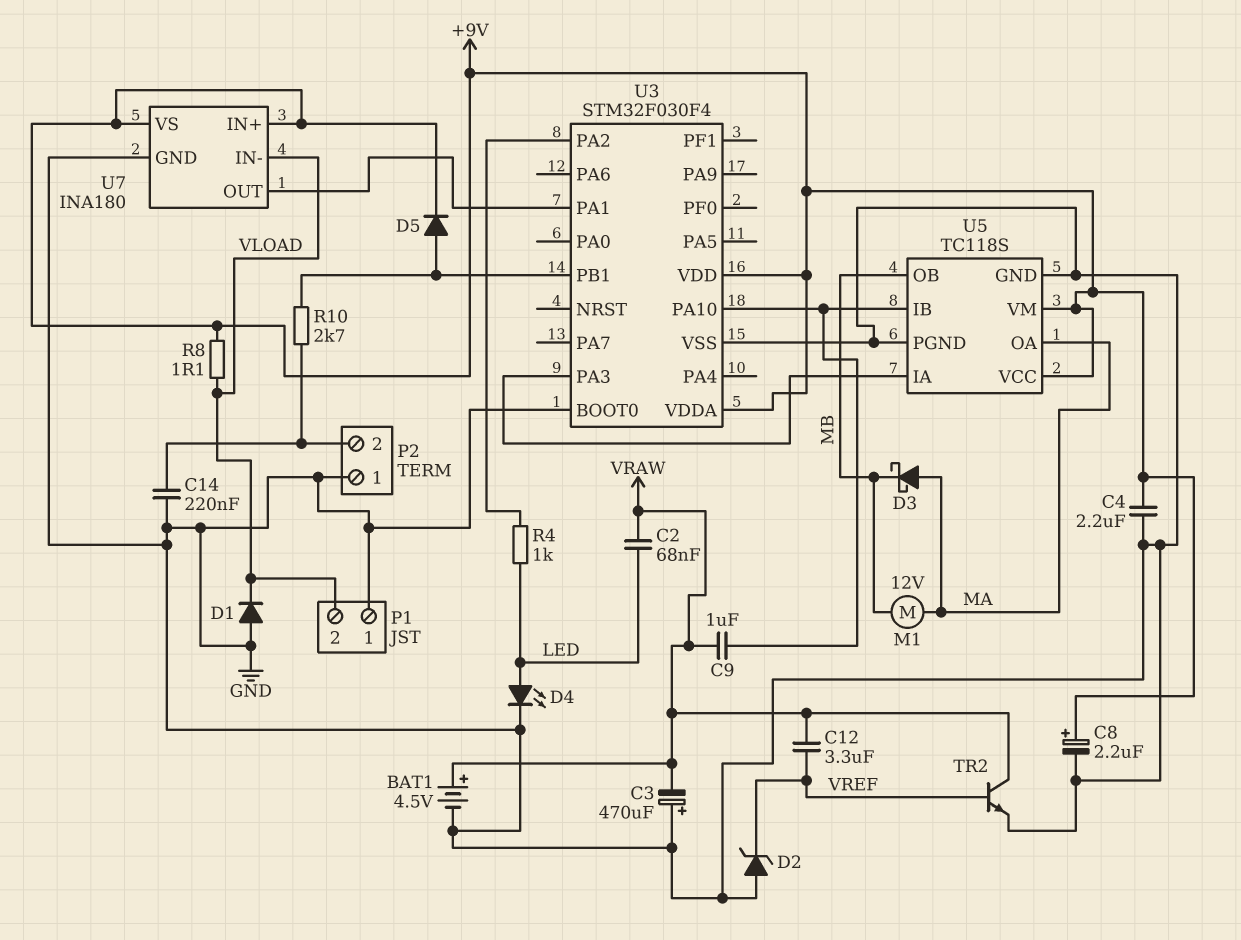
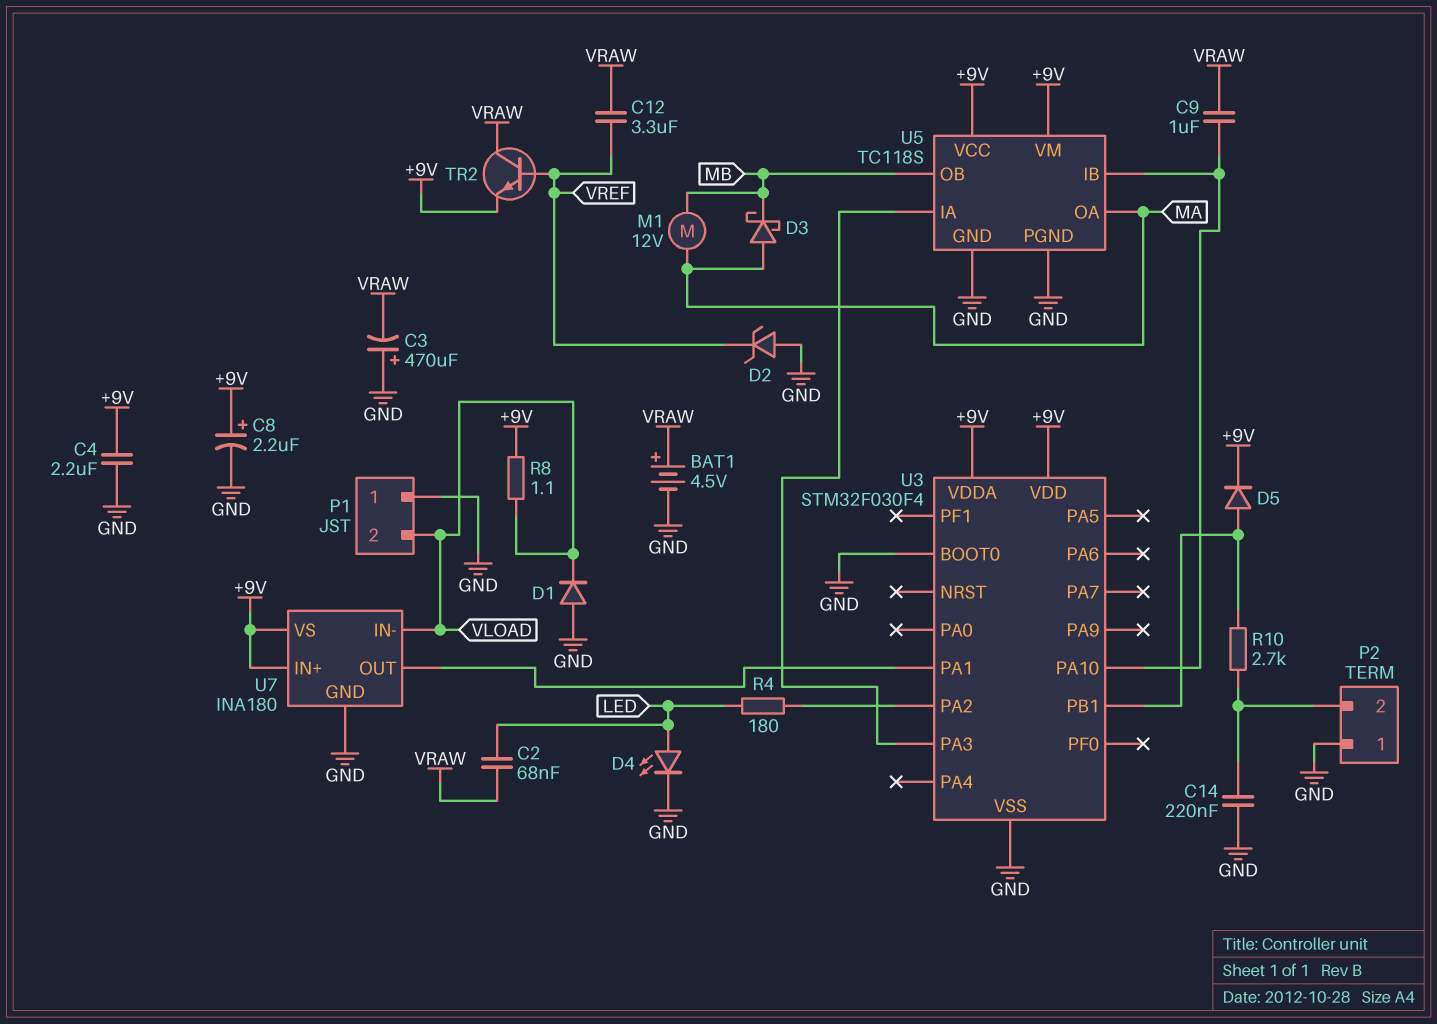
R4: 1k (LED, U3/PA2) -> 180 (LED, U3/PA2)
TR2: NPN (B VREF, C VRAW, E GND) -> NPN (B VREF, C VRAW, E +9V)

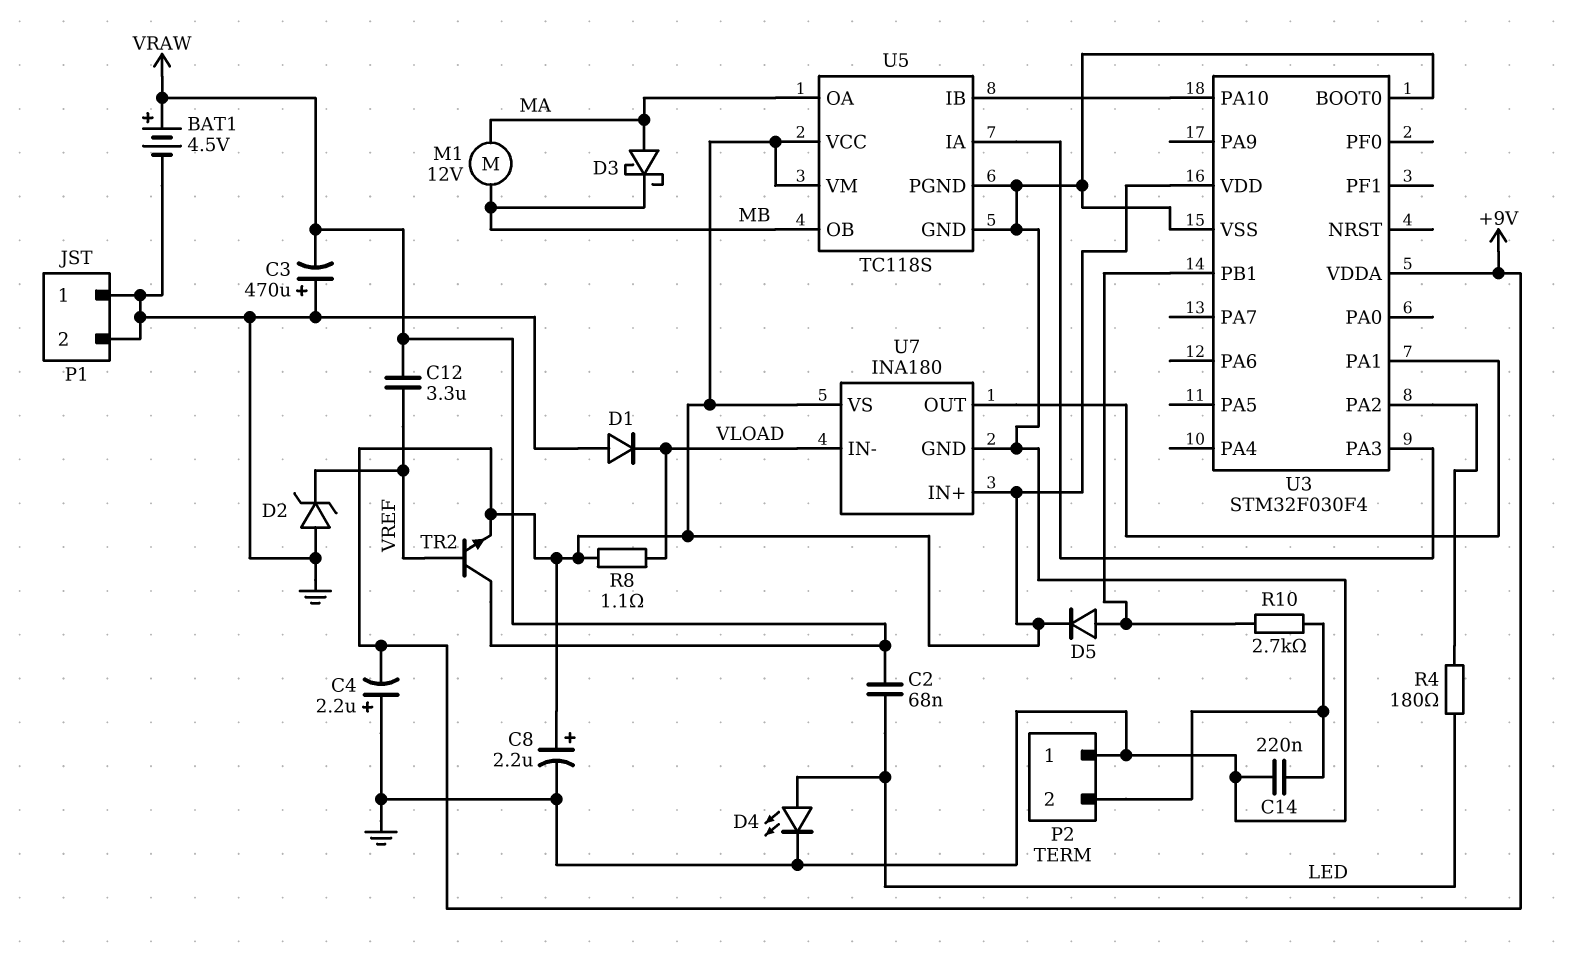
C4: 2.2uF (+9V, GND) -> 2.2uF (plus GND, minus +9V)
C9: 1uF (U3/PA10, VRAW) -> none
P1 pin 2: VLOAD -> GND

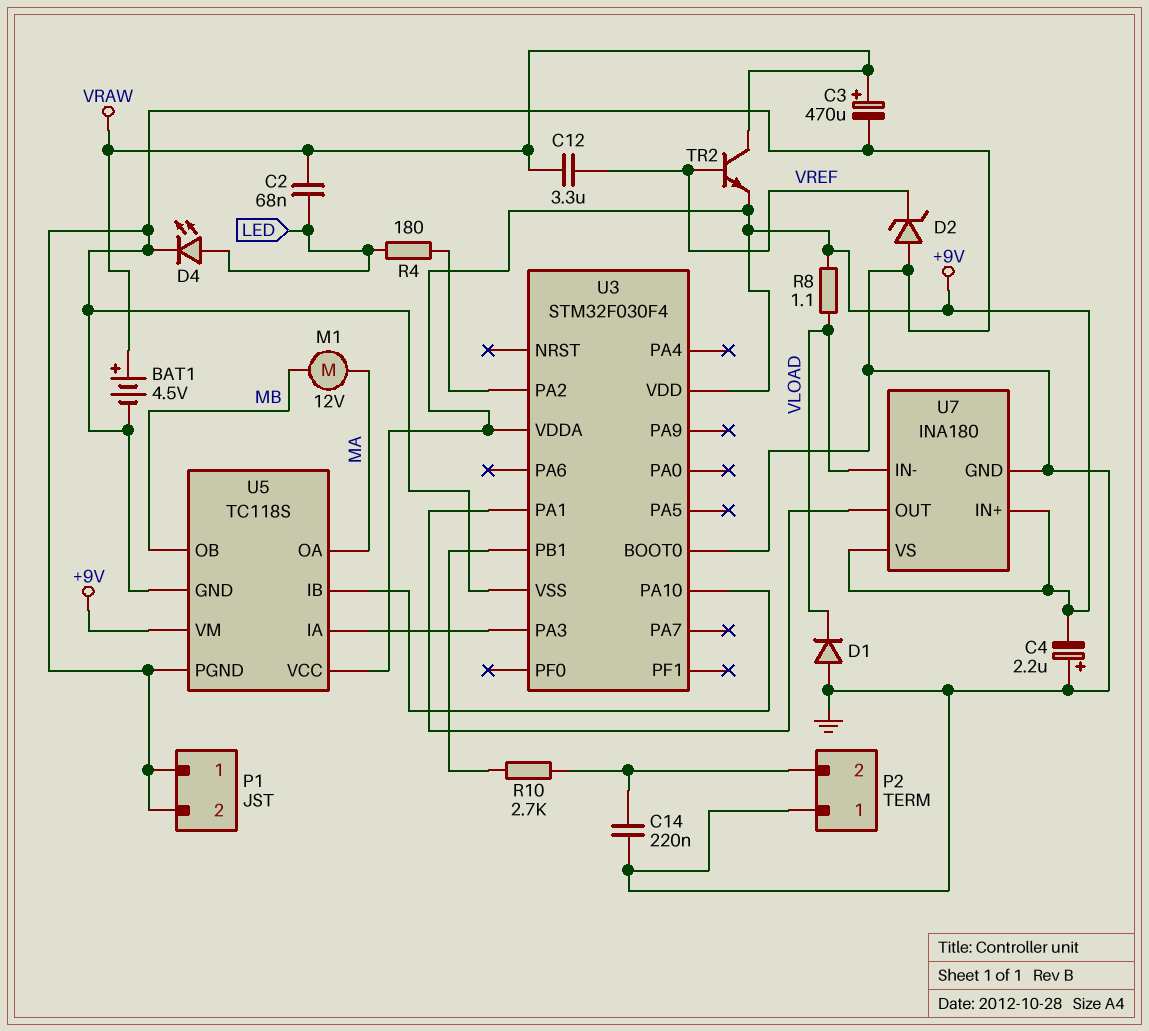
C3: 470uF (plus GND, minus VRAW) -> 470uF (plus VRAW, minus GND)
C8: 2.2uF (plus +9V, minus GND) -> none
D3: schottky (A MA, K MB) -> none
D5: diode (A U3/PB1, K +9V) -> none

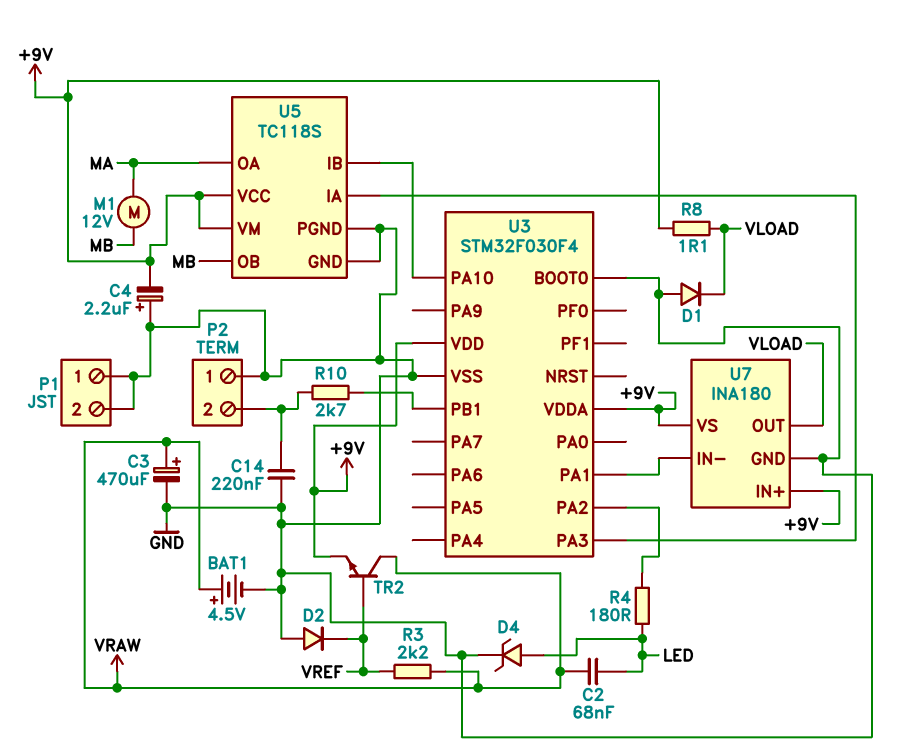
C12: 3.3uF (VRAW, VREF) -> none
D2: zener (A GND, K VREF) -> diode (A GND, K VREF)
D4: LED (A LED, K GND) -> zener (A LED, K GND)
R3: none -> 2.2k (VRAW, VREF)
U7 pin IN-: VLOAD -> U3/PA1
U7 pin OUT: U3/PA1 -> VLOAD

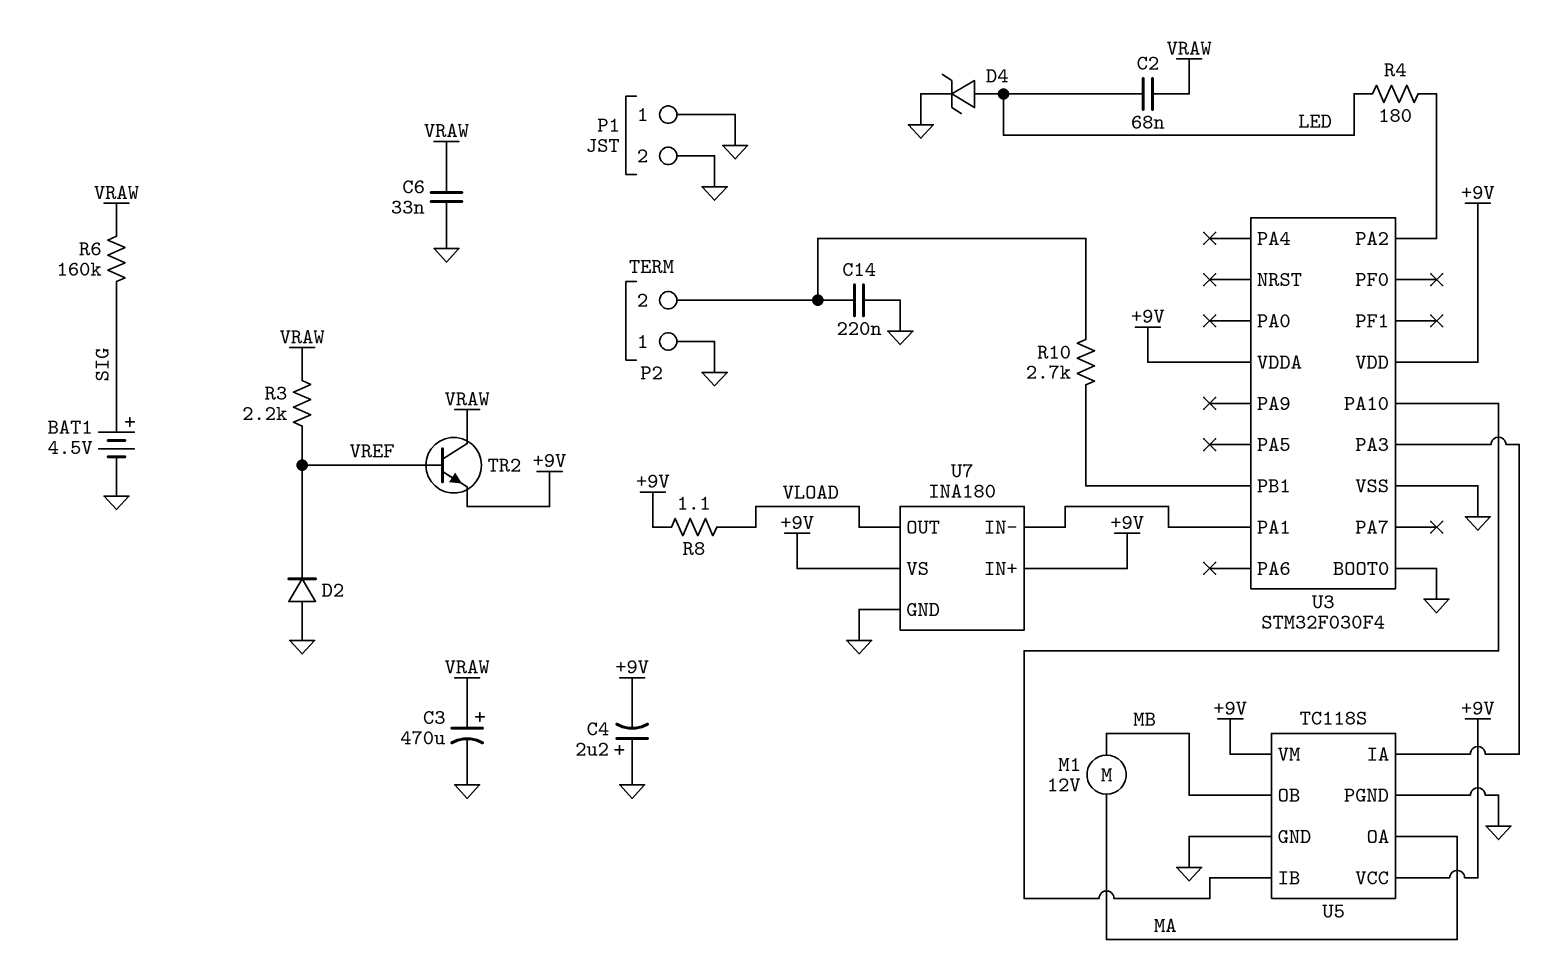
BAT1: 4.5V (plus VRAW, minus GND) -> 4.5V (plus SIG, minus GND)
C6: none -> 33nF (GND, VRAW)
D1: diode (A GND, K VLOAD) -> none
R6: none -> 160k (SIG, VRAW)

